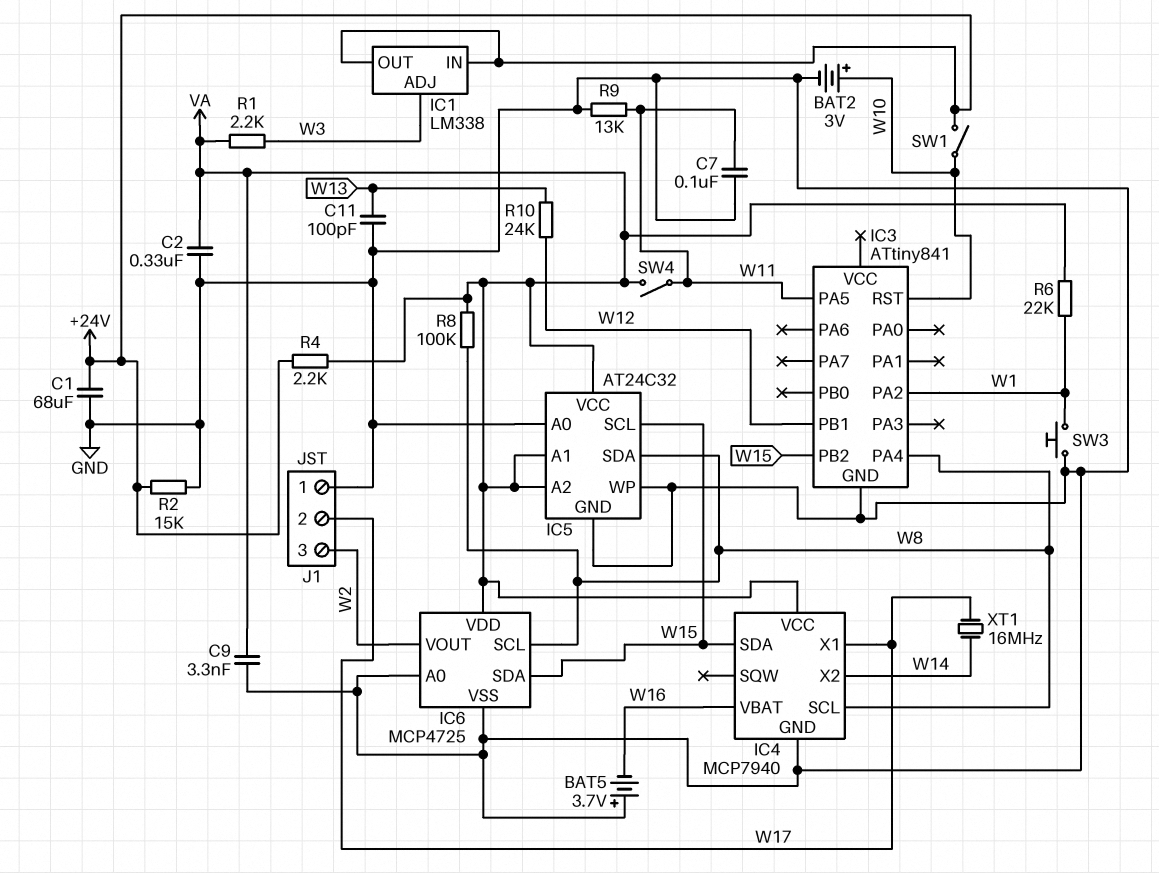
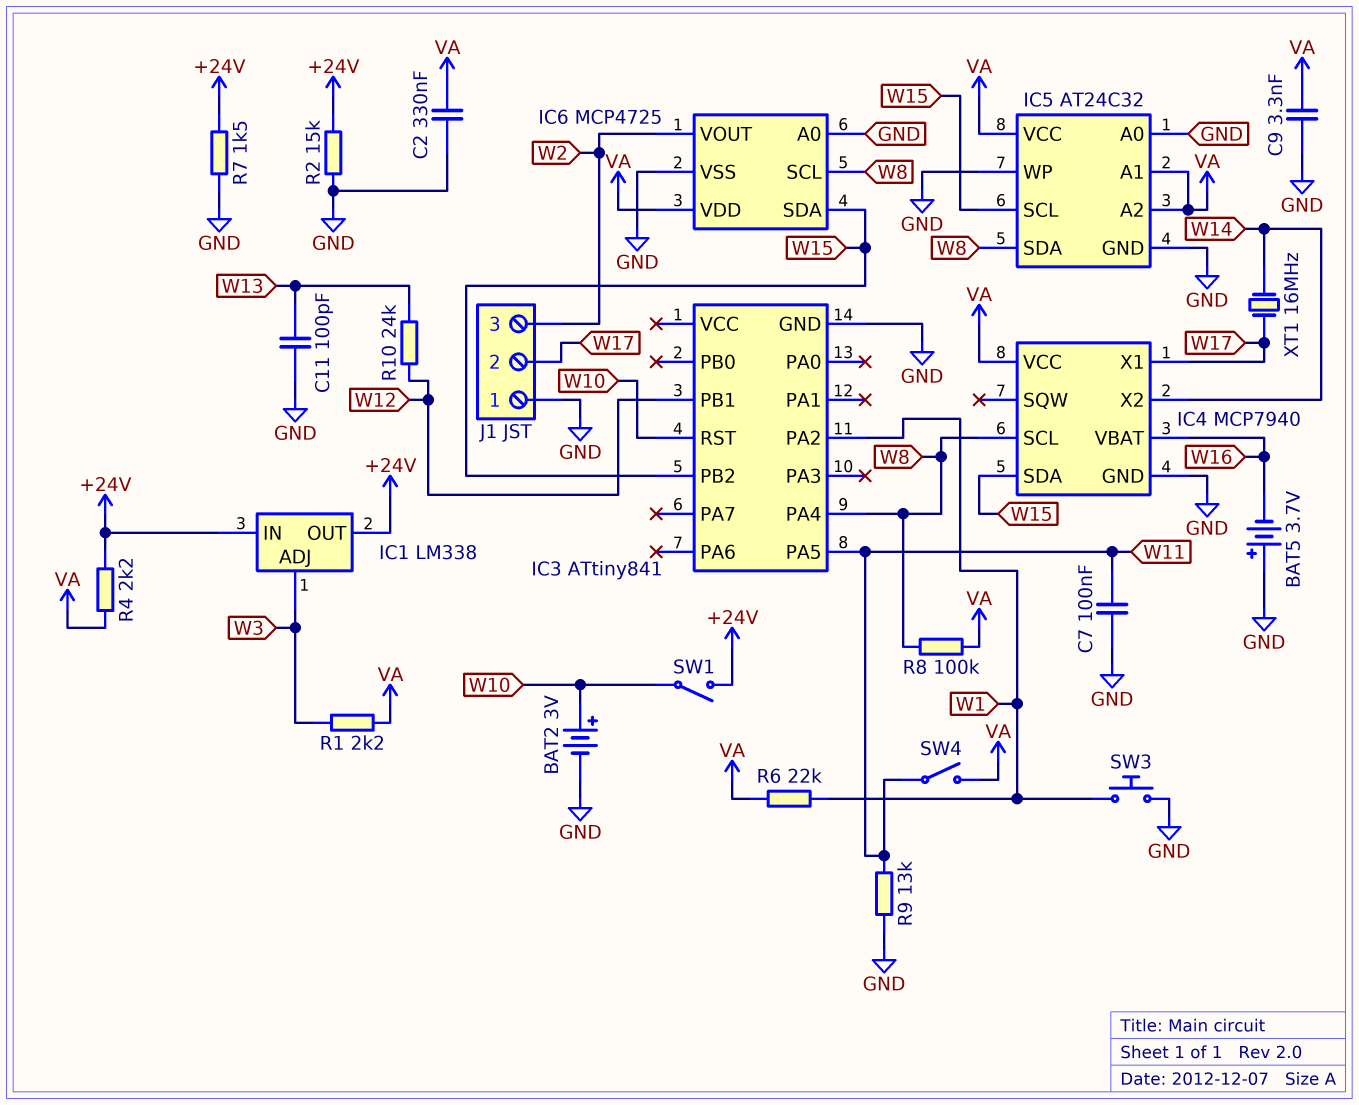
C1: 68uF (+24V, GND) -> none
R7: none -> 1.5k (+24V, GND)

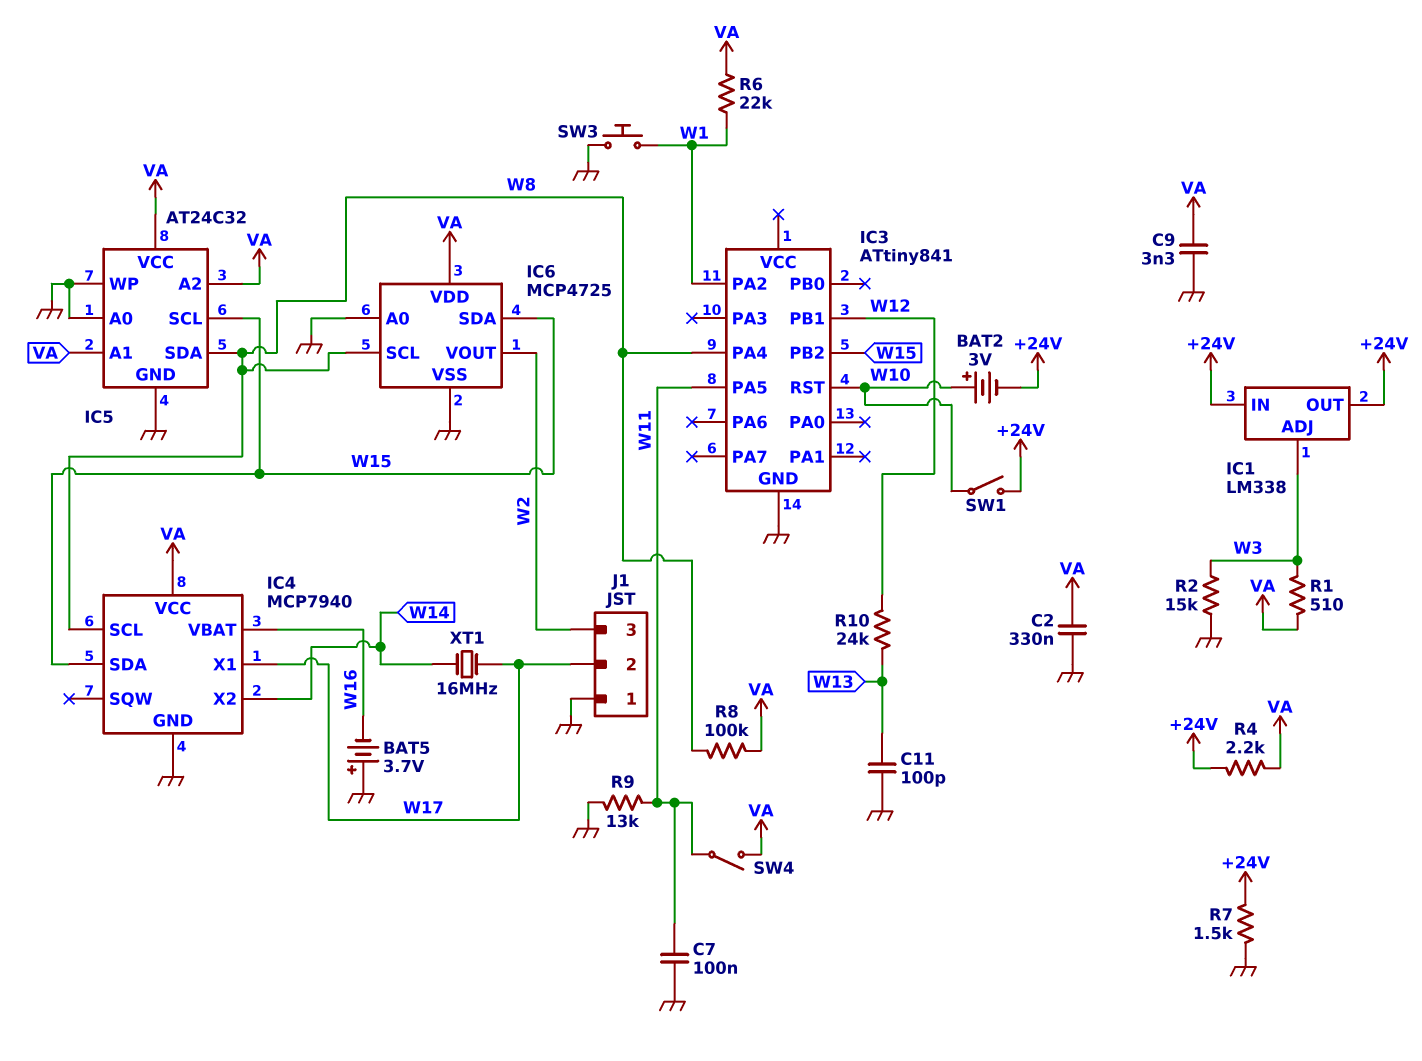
BAT2: 3V (plus W10, minus GND) -> 3V (plus W10, minus +24V)
R1: 2.2k (VA, W3) -> 510 (VA, W3)
R2: 15k (+24V, GND) -> 15k (GND, W3)

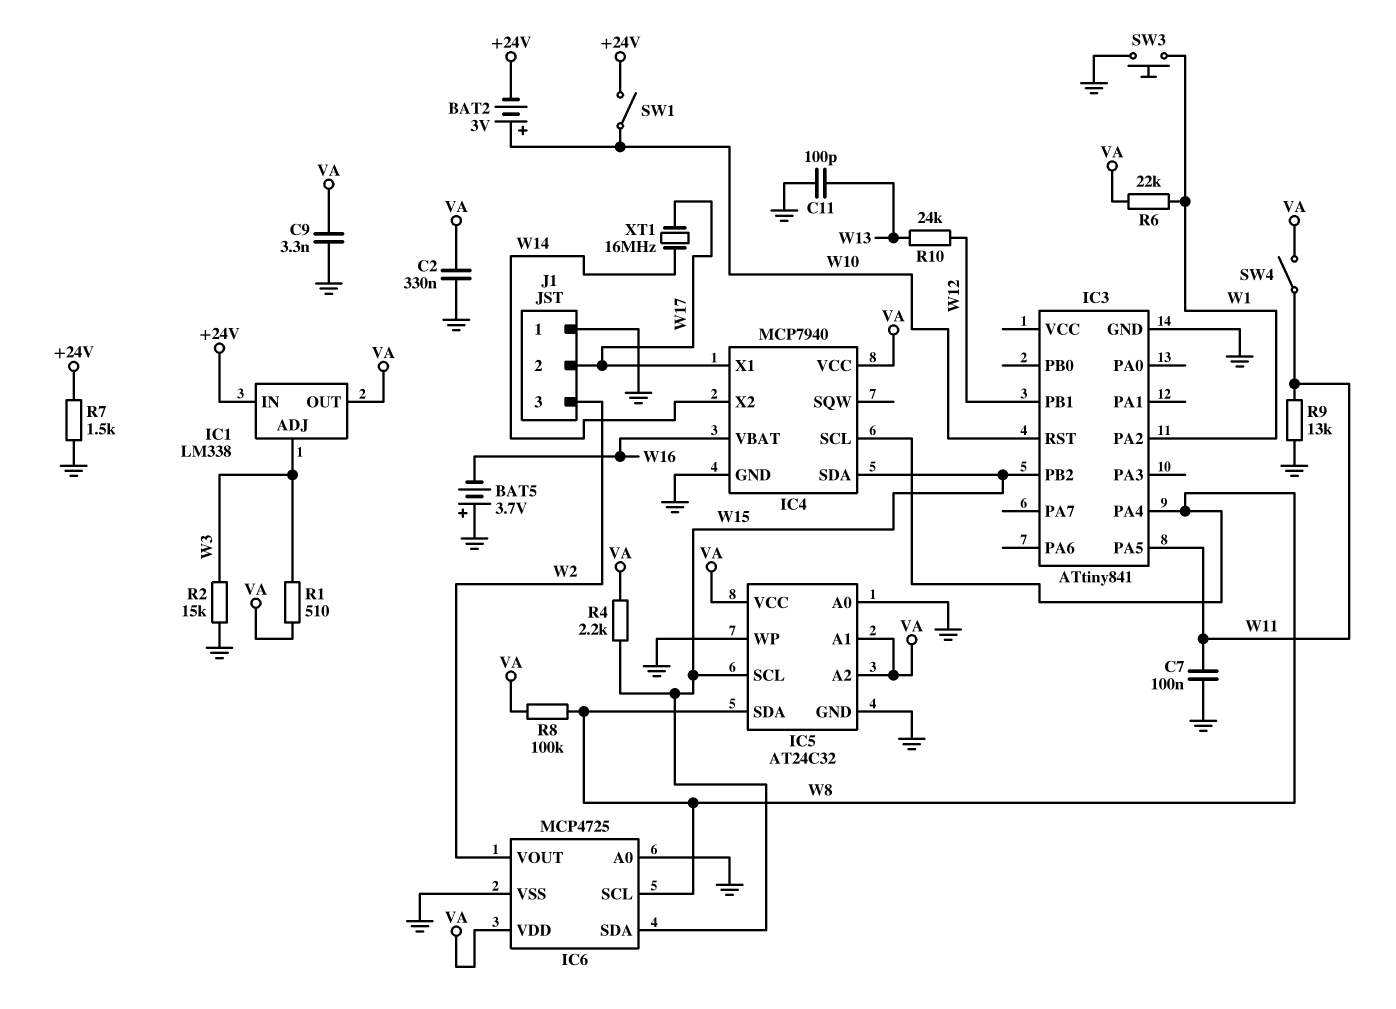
IC1 pin OUT: +24V -> VA
R4: 2.2k (+24V, VA) -> 2.2k (VA, W15)

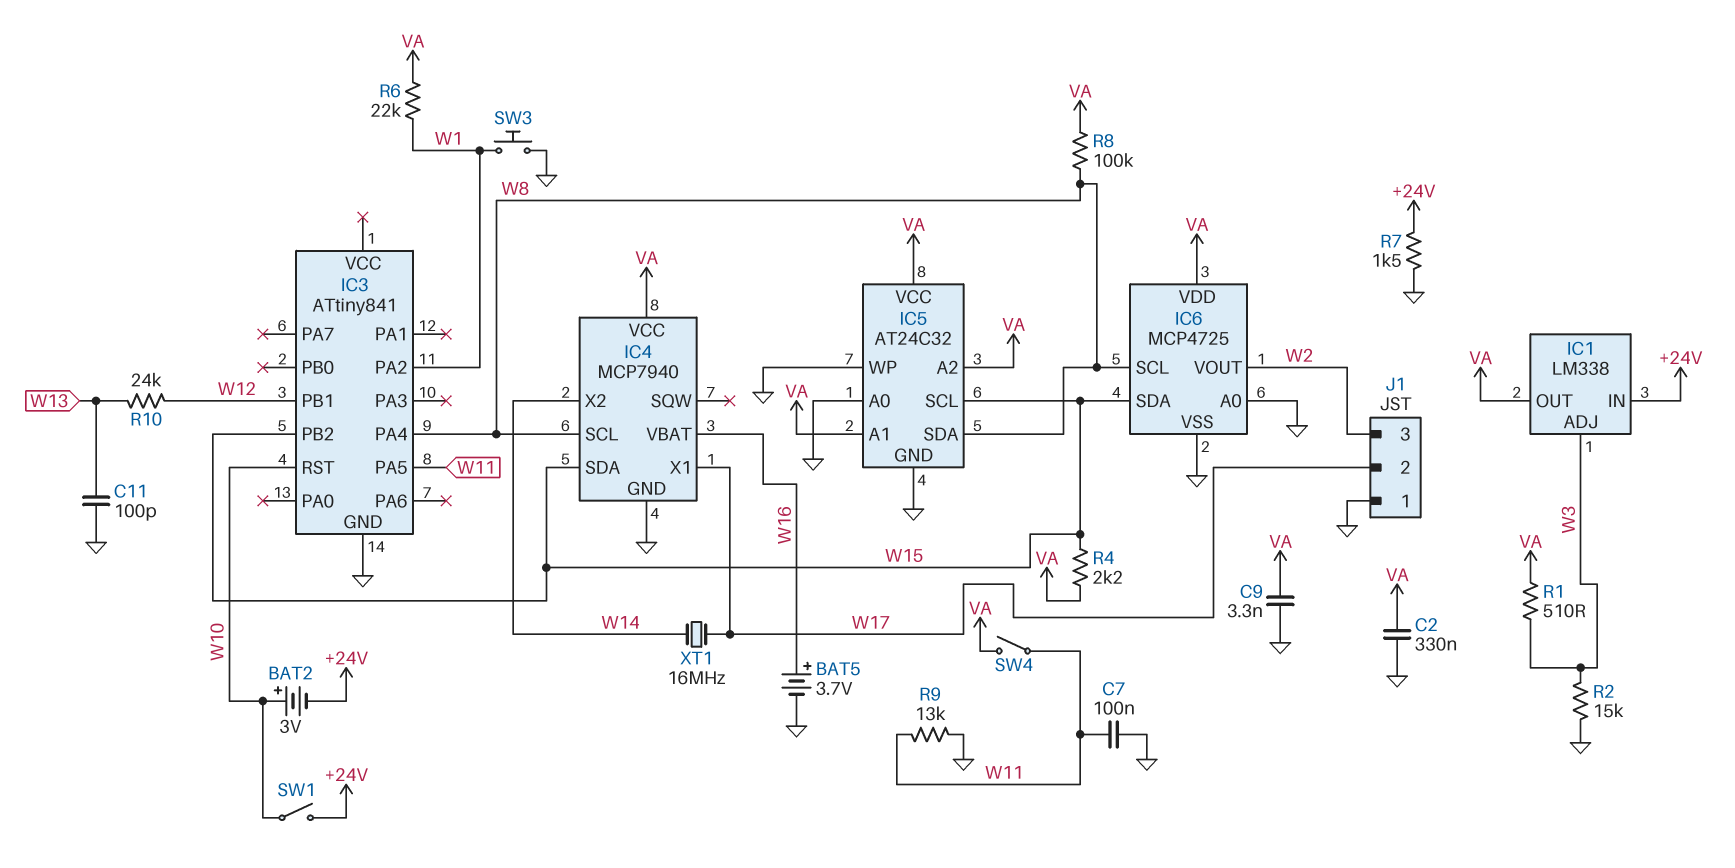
BAT5: 3.7V (plus GND, minus W16) -> 3.7V (plus W16, minus GND)

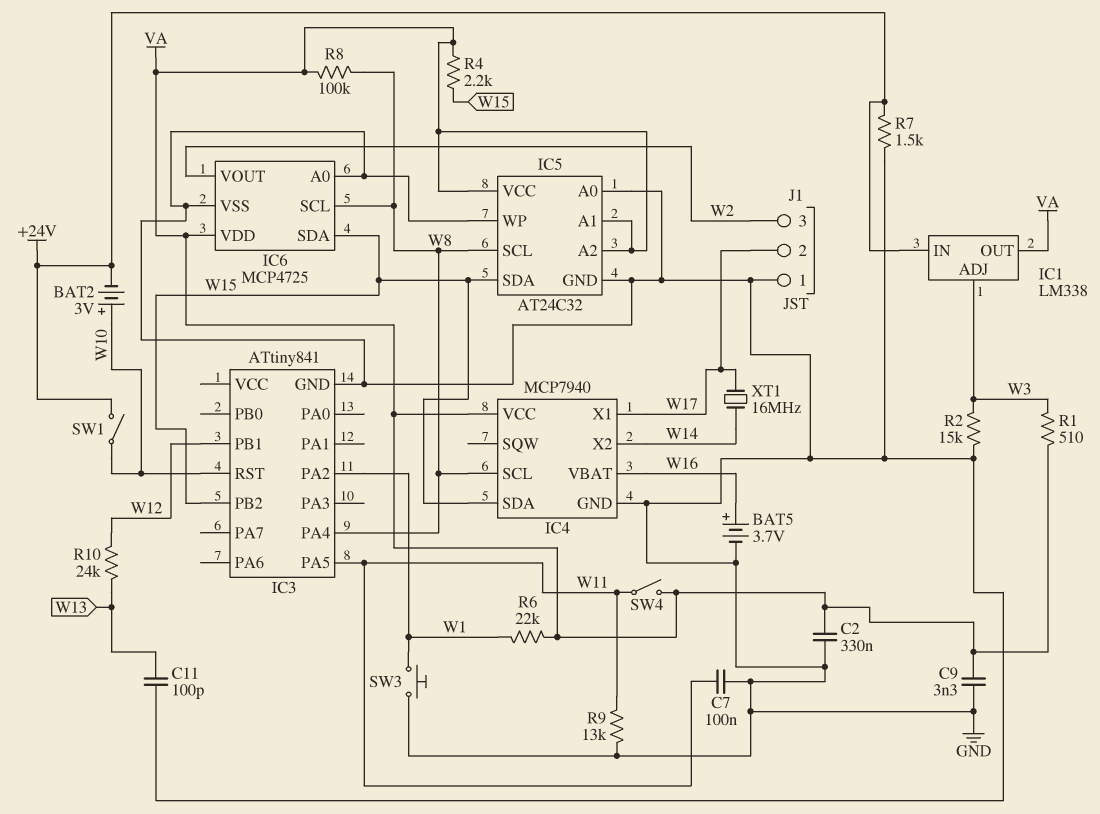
IC5 pin SCL: W15 -> W8
IC5 pin SDA: W8 -> W15

